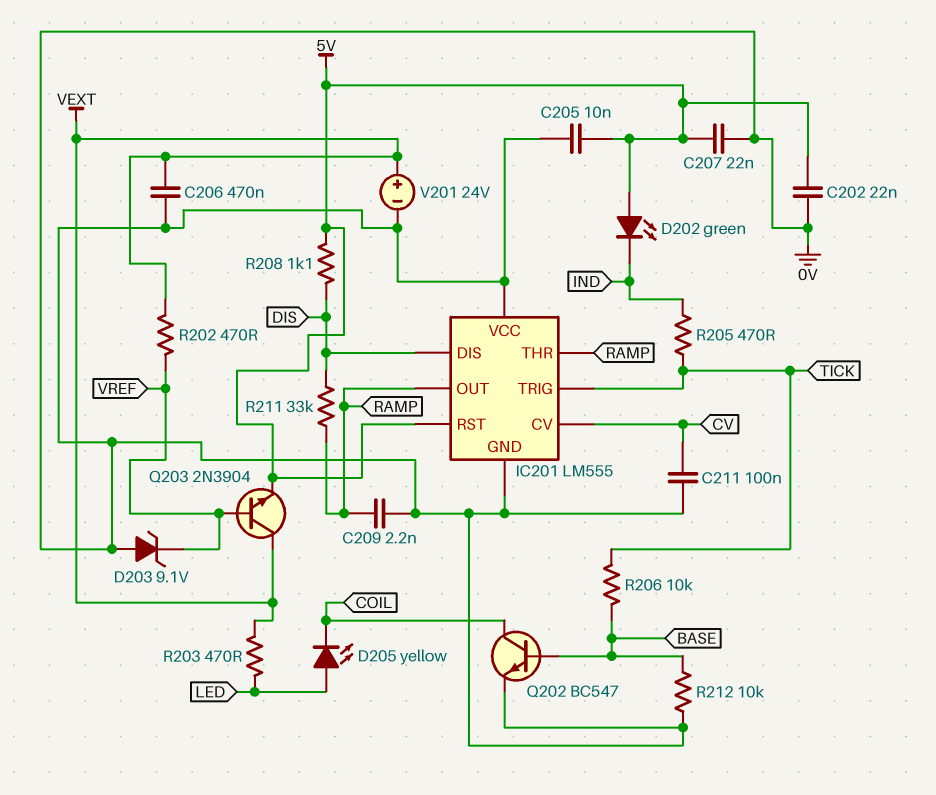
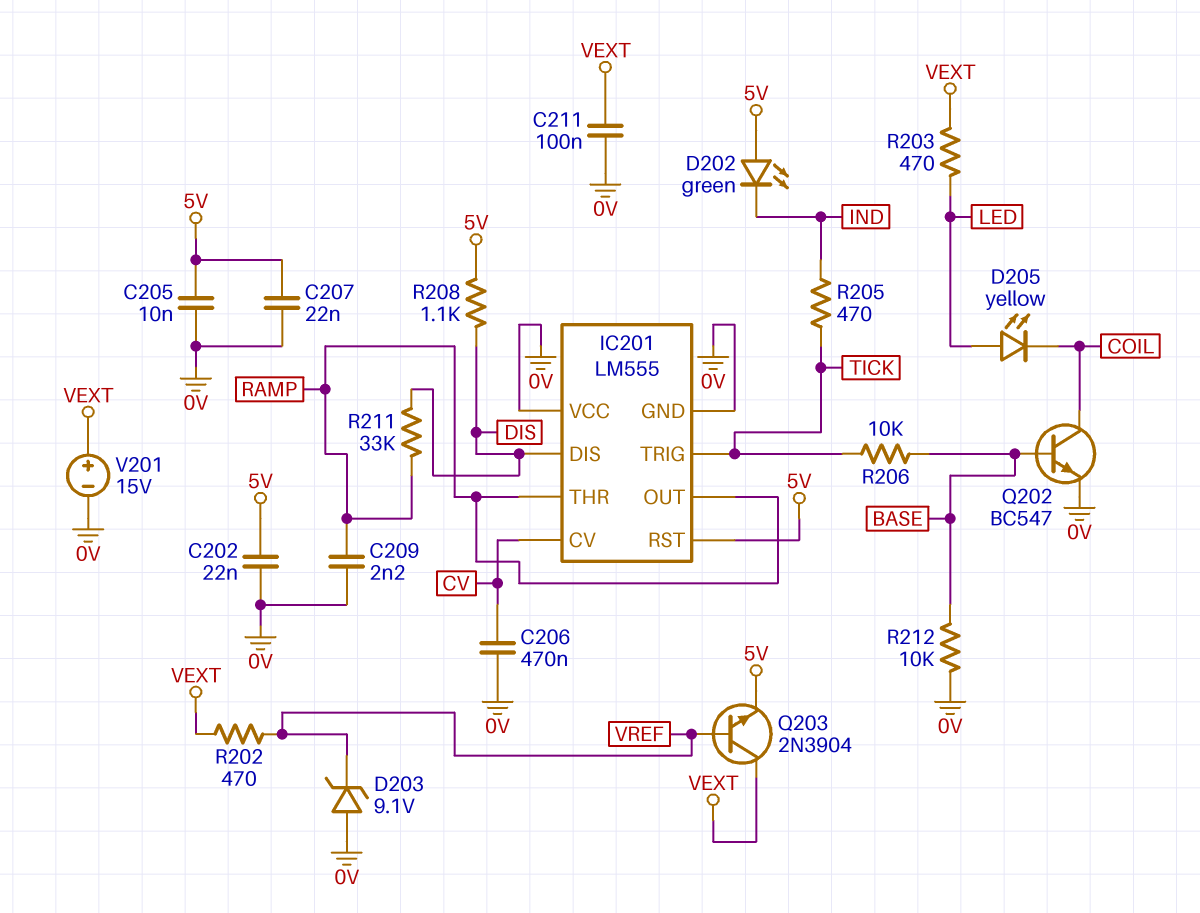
C206: 470nF (0V, VEXT) -> 470nF (0V, CV)
C211: 100nF (0V, CV) -> 100nF (0V, VEXT)
V201: 24V (plus VEXT, minus 0V) -> 15V (plus VEXT, minus 0V)

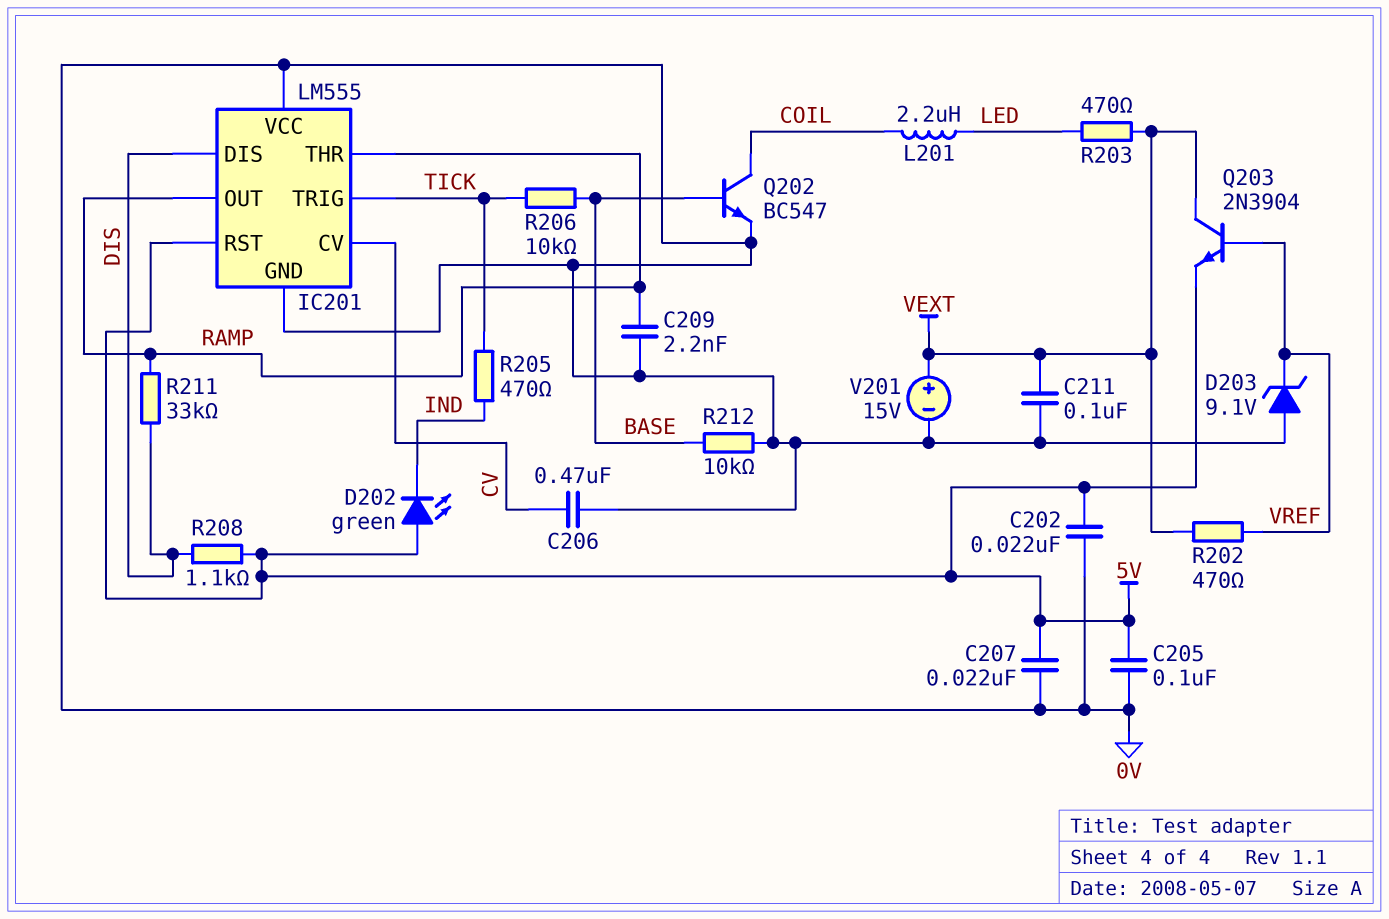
C205: 10nF (0V, 5V) -> 100nF (0V, 5V)
D205: LED yellow (A LED, K COIL) -> none
L201: none -> 2.2uH (COIL, LED)

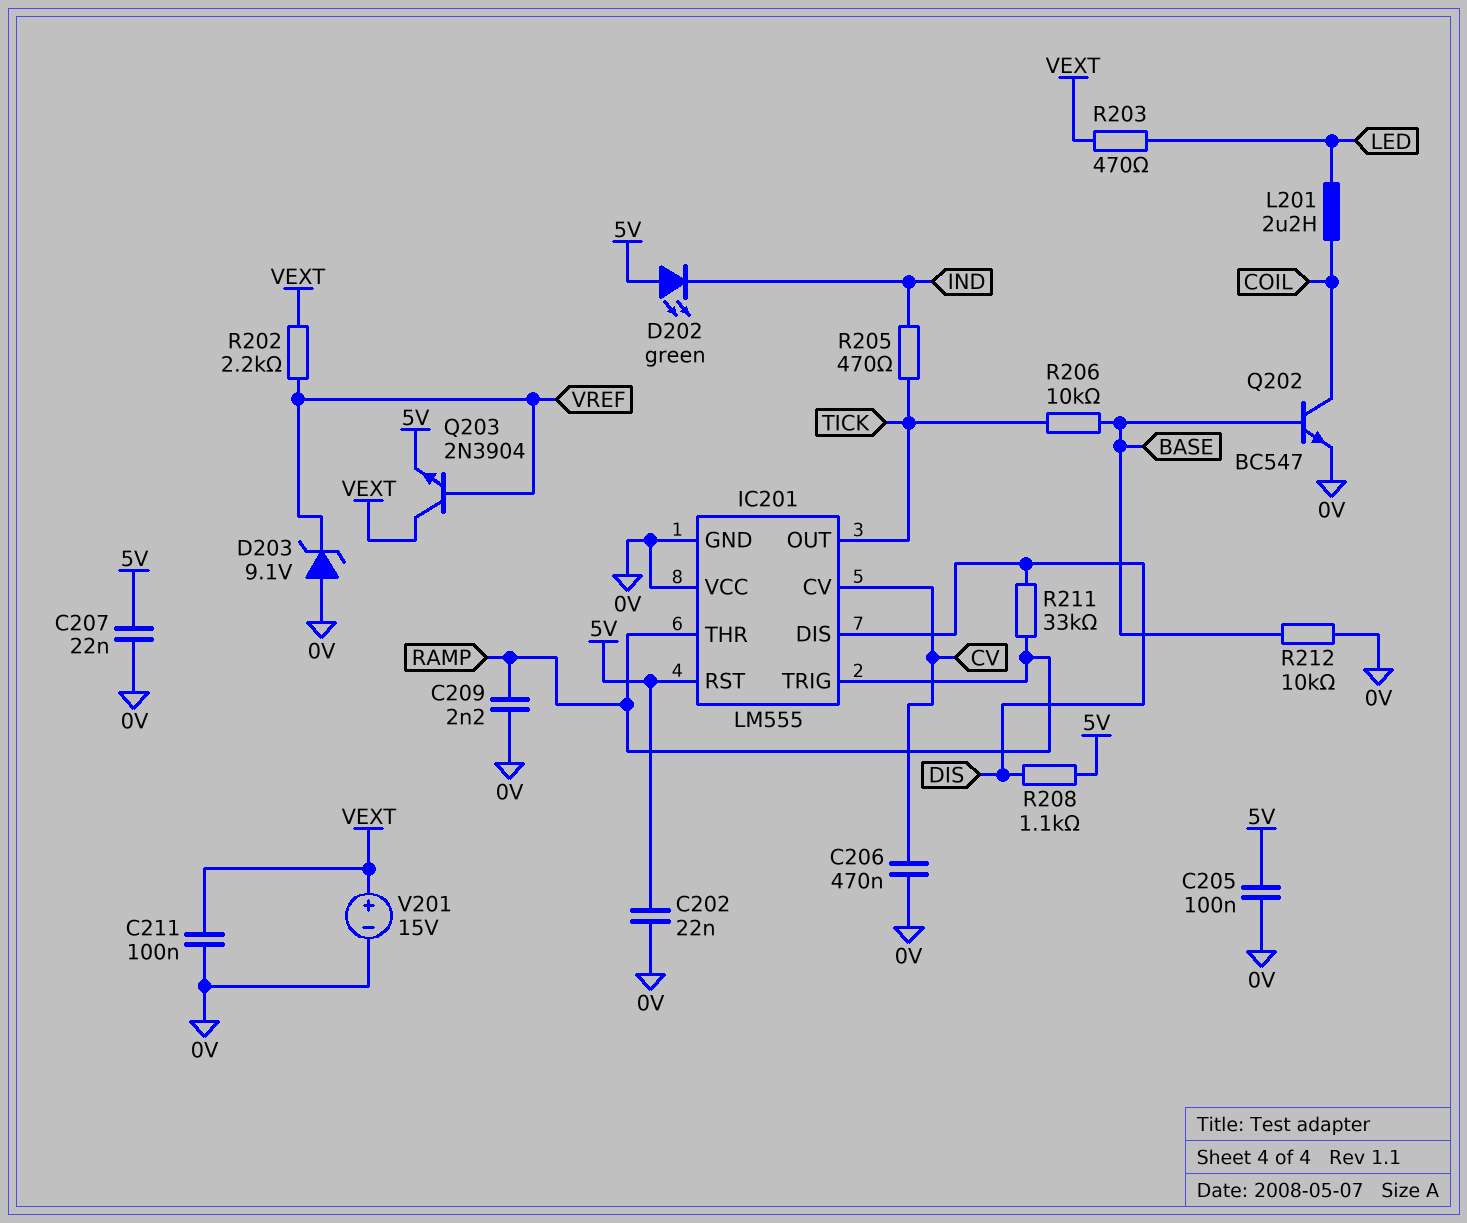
IC201 pin OUT: RAMP -> TICK
IC201 pin TRIG: TICK -> RAMP
R202: 470 (VEXT, VREF) -> 2.2k (VEXT, VREF)

